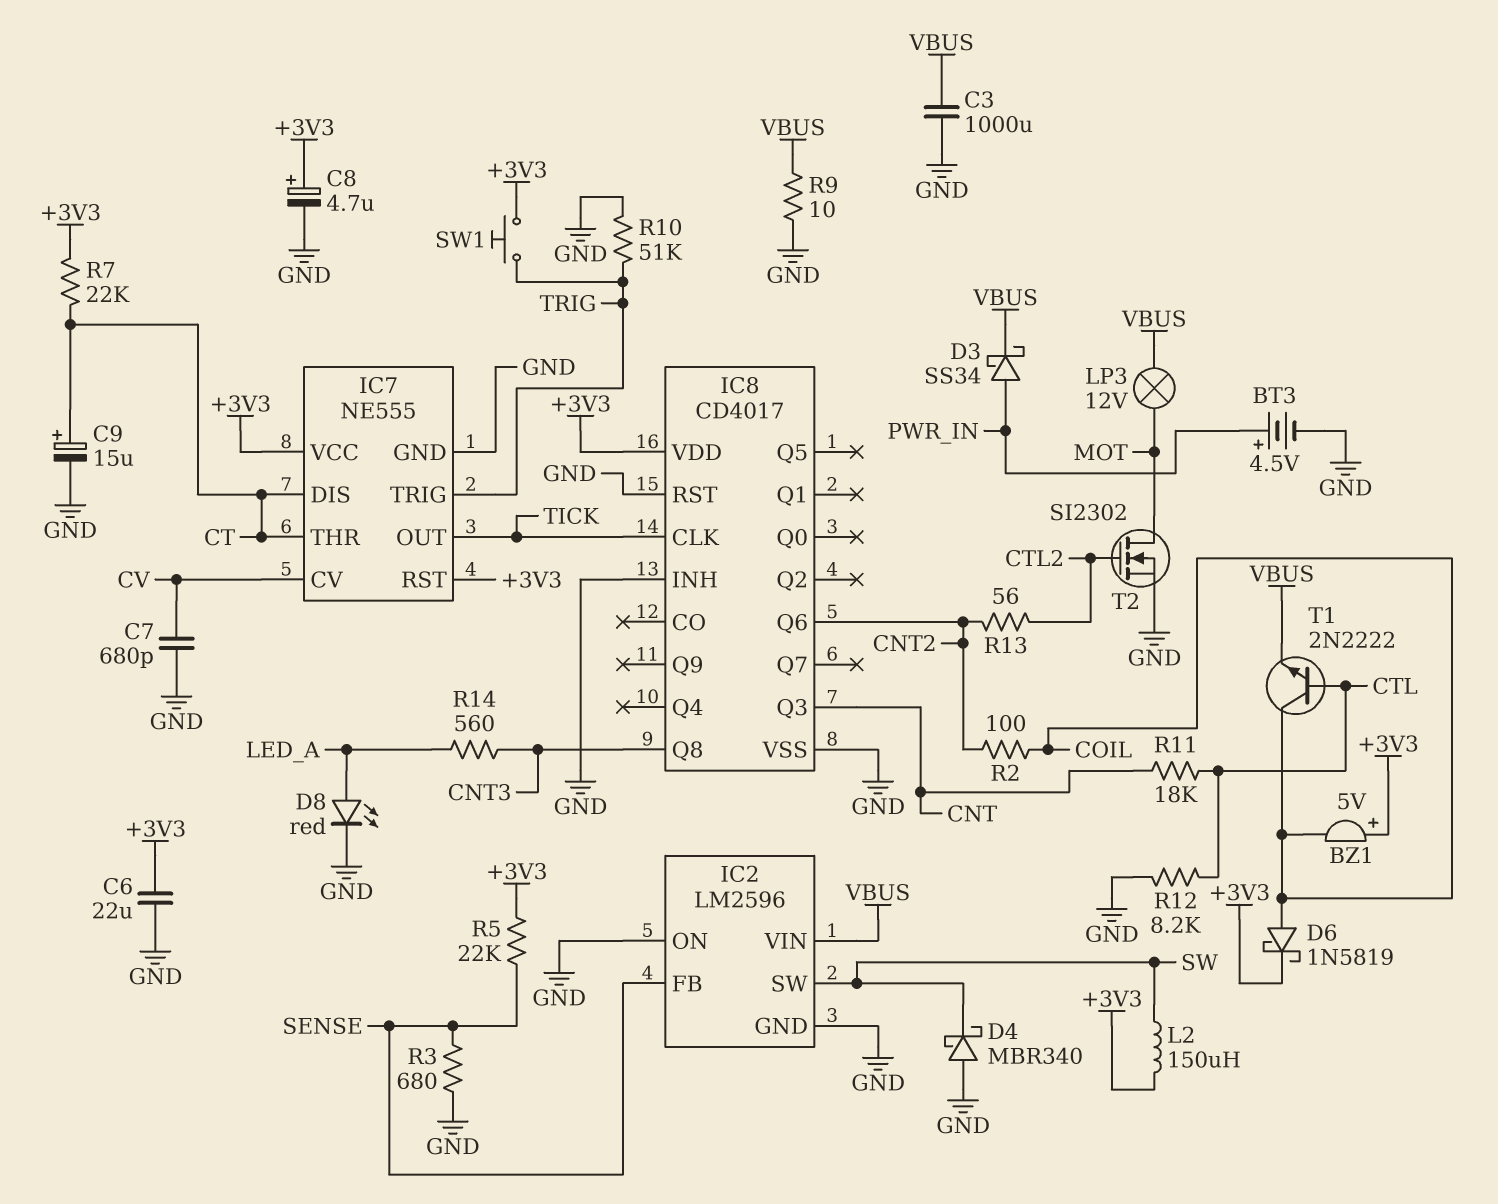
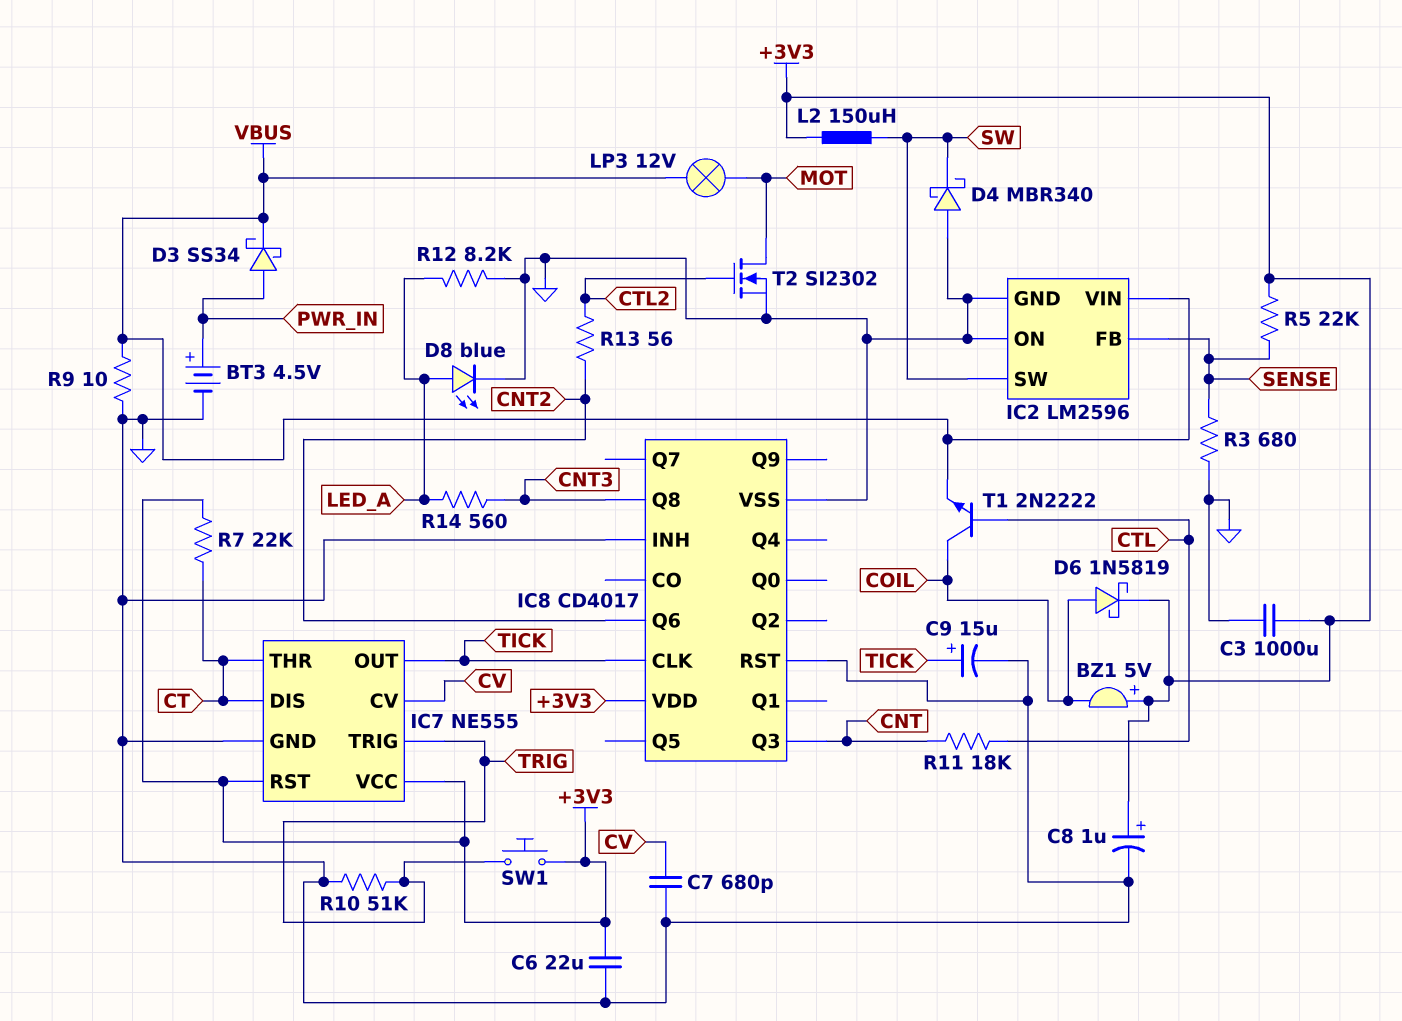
C3: 1000uF (GND, VBUS) -> 1000uF (+3V3, GND)
C8: 4.7uF (plus +3V3, minus GND) -> 1uF (plus +3V3, minus GND)
C9: 15uF (plus CT, minus GND) -> 15uF (plus TICK, minus GND)
D8: LED red (A LED_A, K GND) -> LED blue (A LED_A, K GND)
R2: 100 (CNT2, COIL) -> none
R12: 8.2k (CTL, GND) -> 8.2k (GND, LED_A)

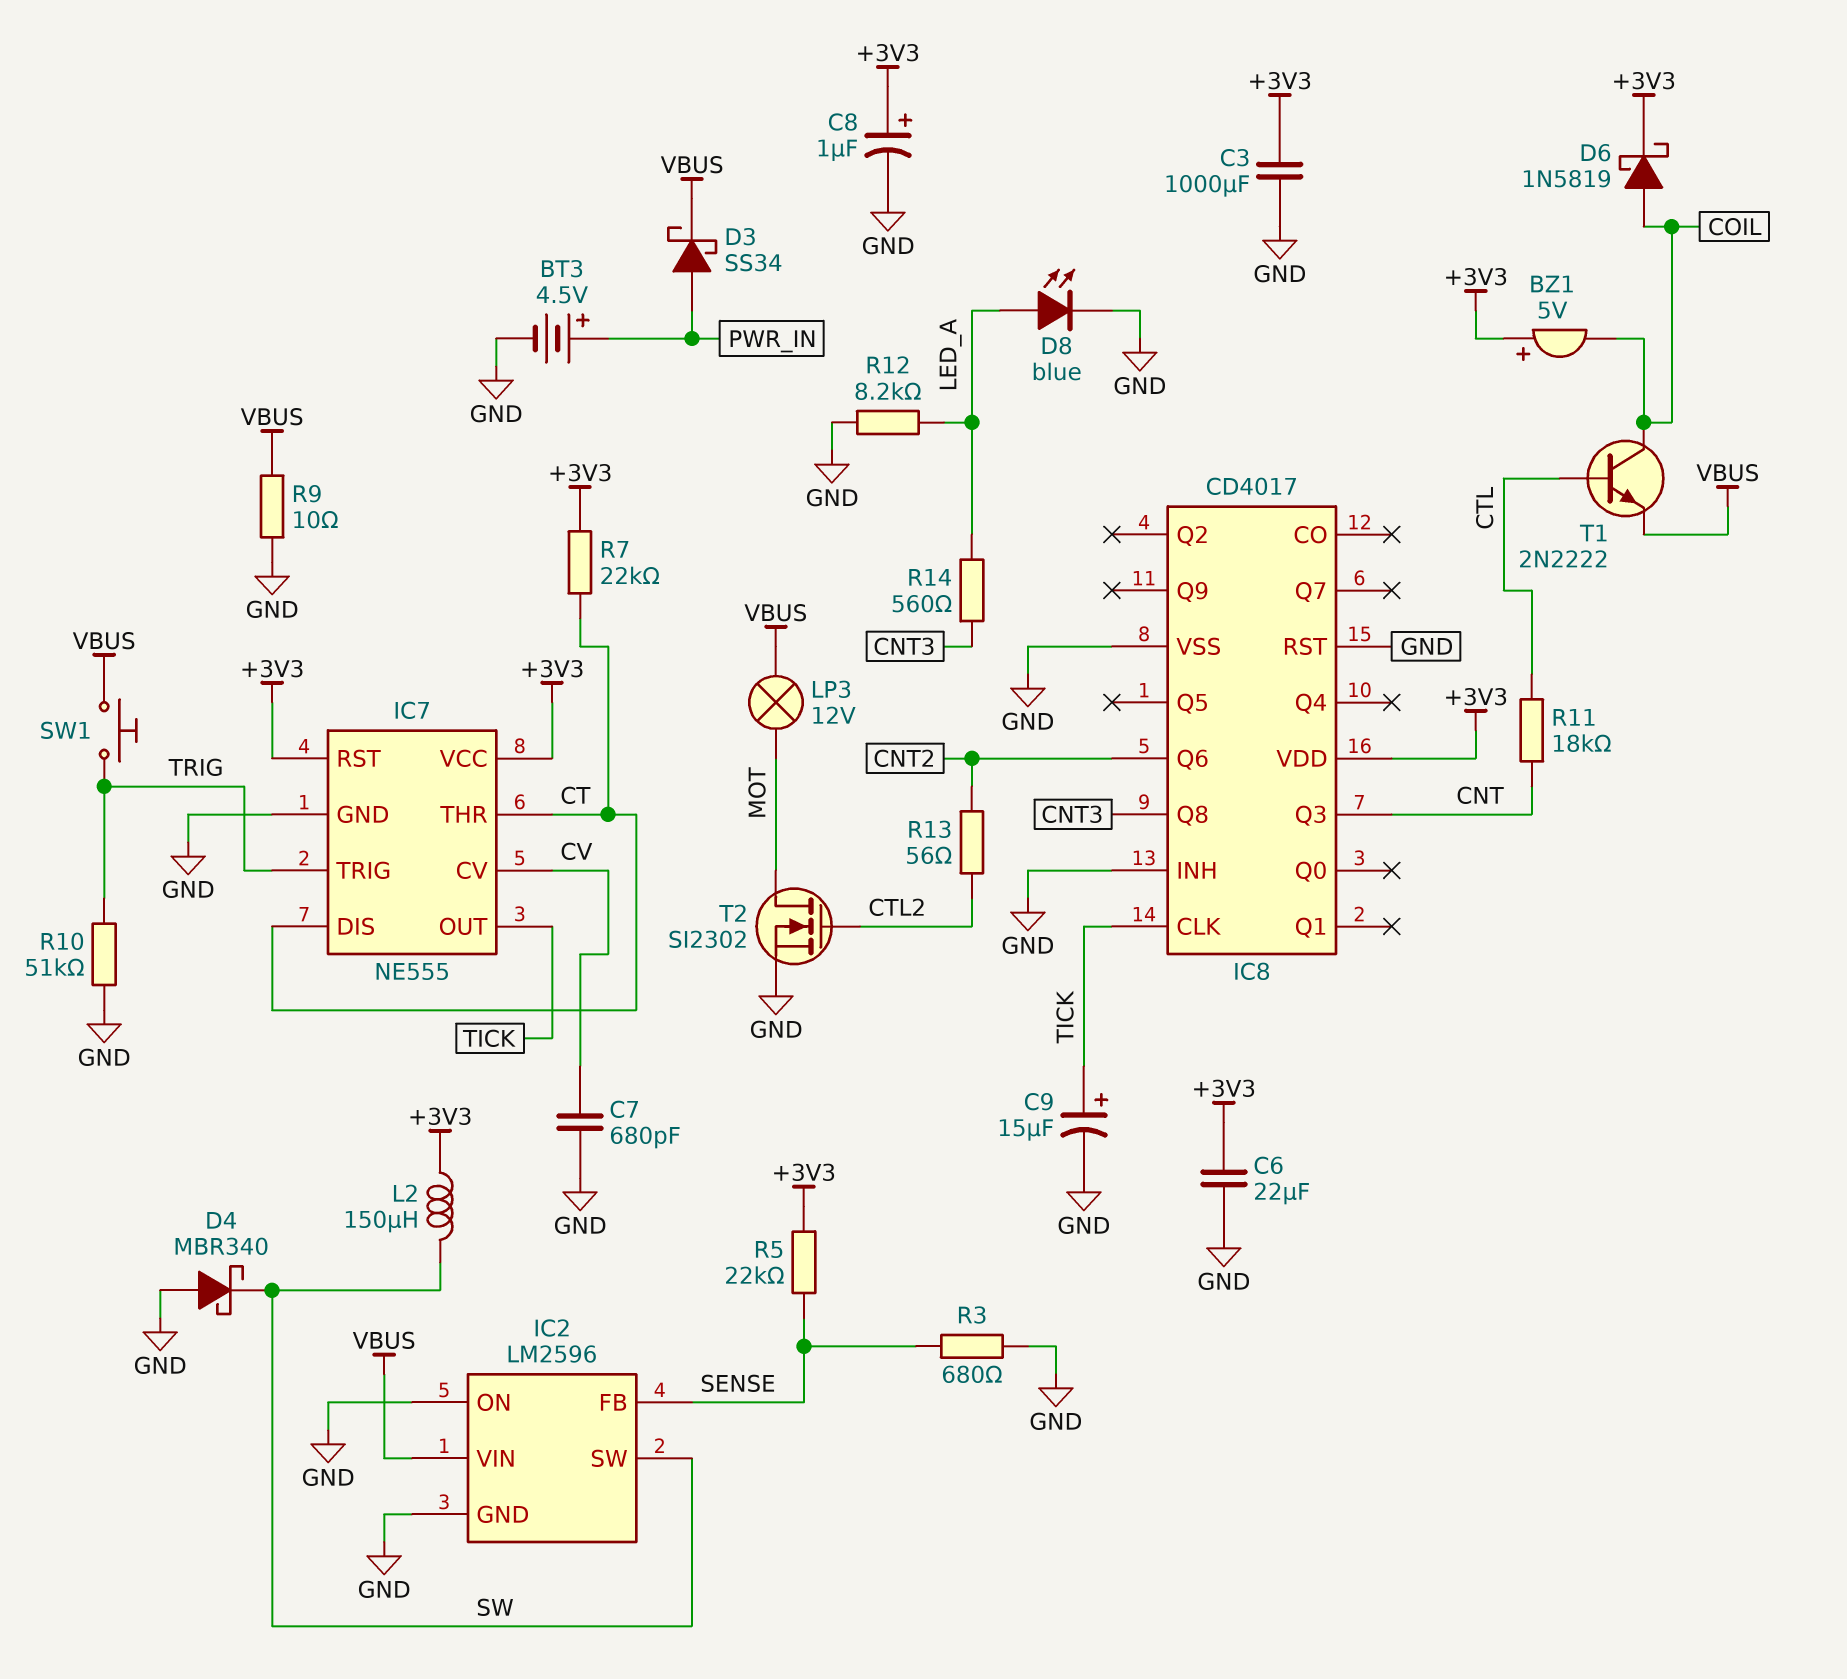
SW1: button (+3V3, TRIG) -> button (TRIG, VBUS)

